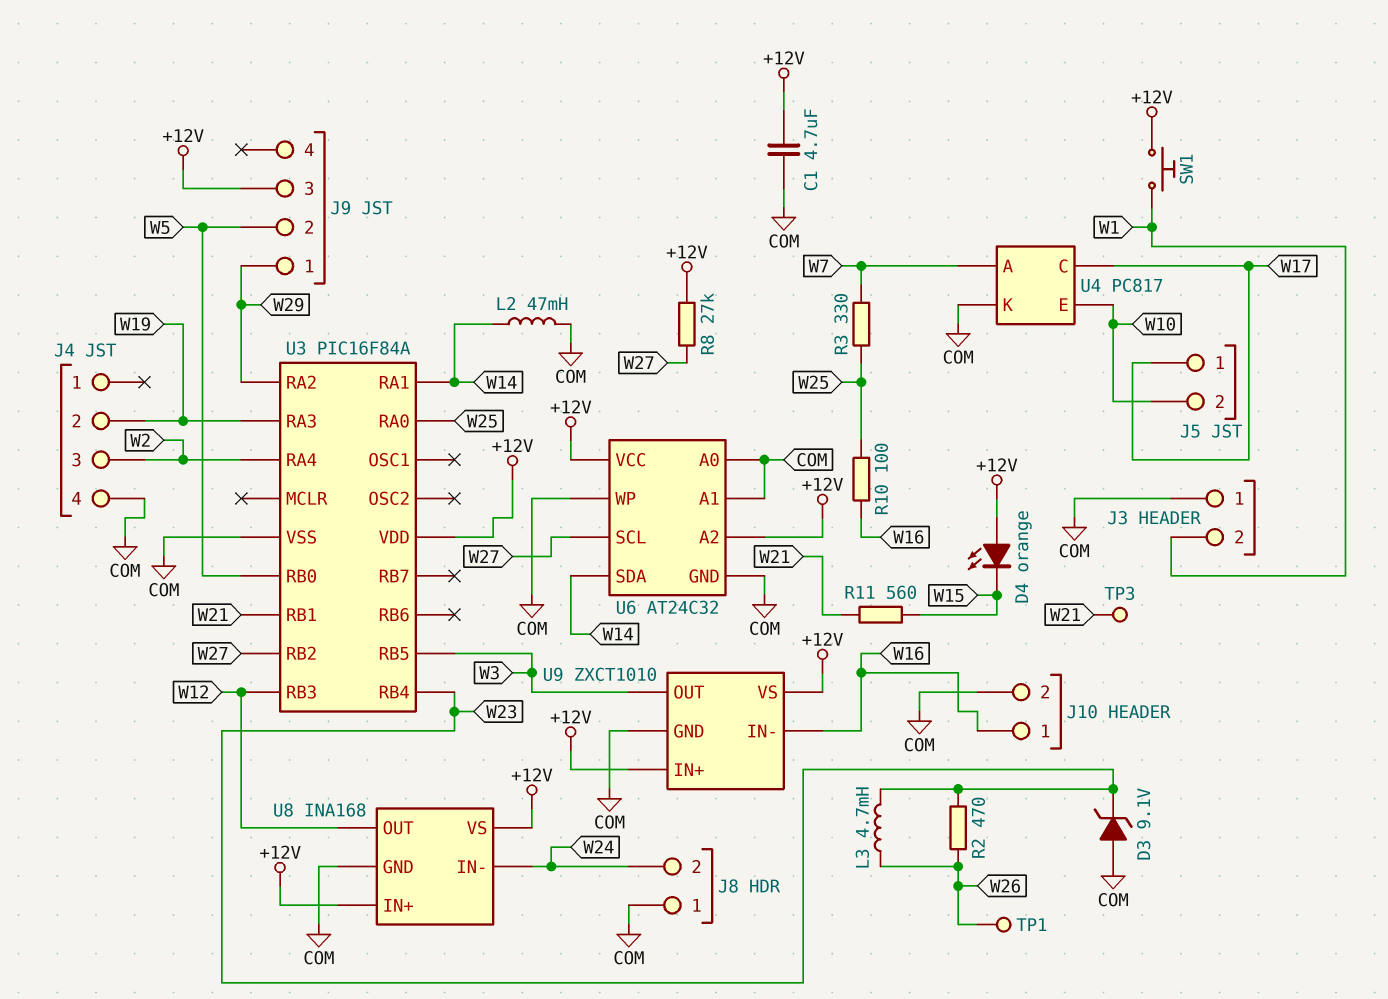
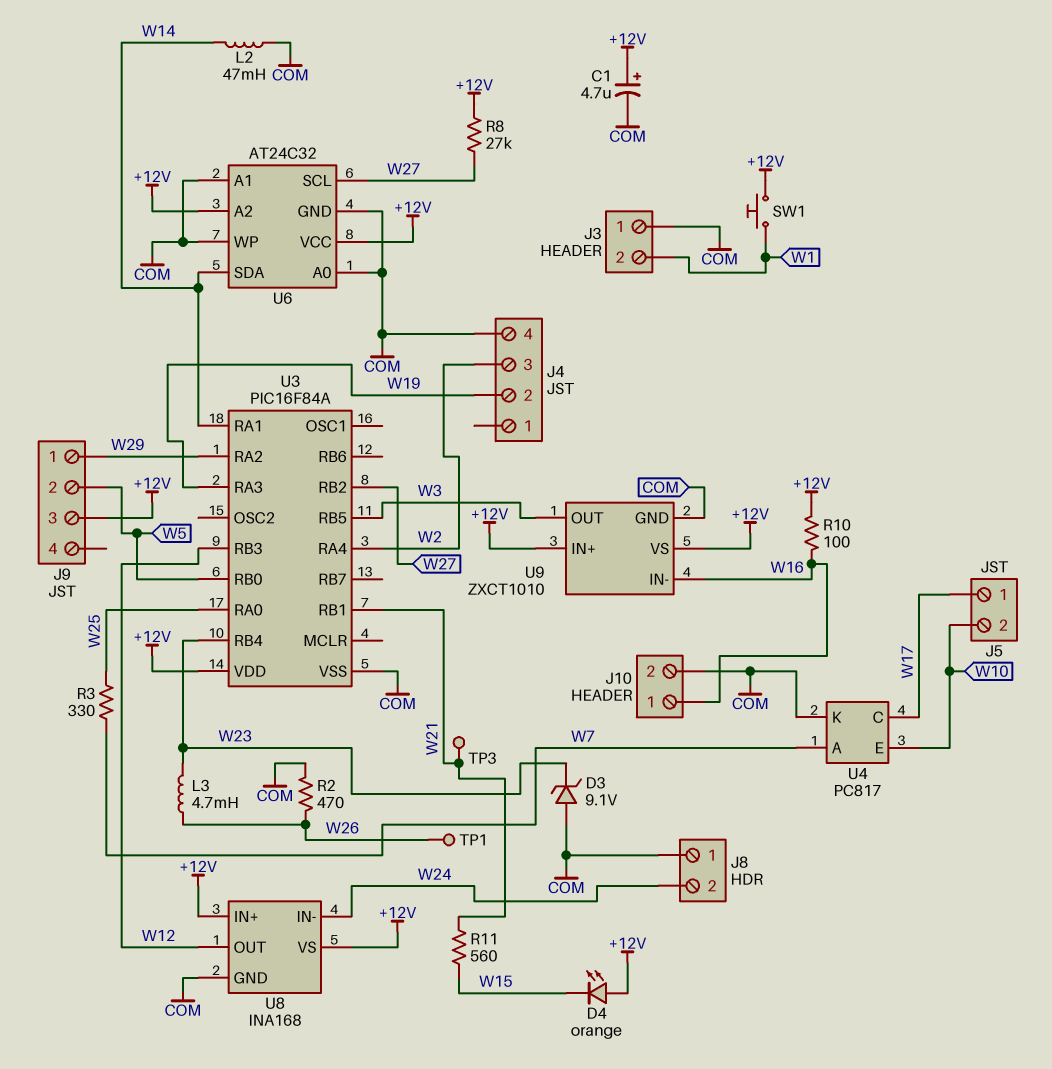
C1: 4.7uF (+12V, COM) -> 4.7uF (plus +12V, minus COM)
R2: 470 (W23, W26) -> 470 (COM, W26)
R10: 100 (W16, W25) -> 100 (+12V, W16)

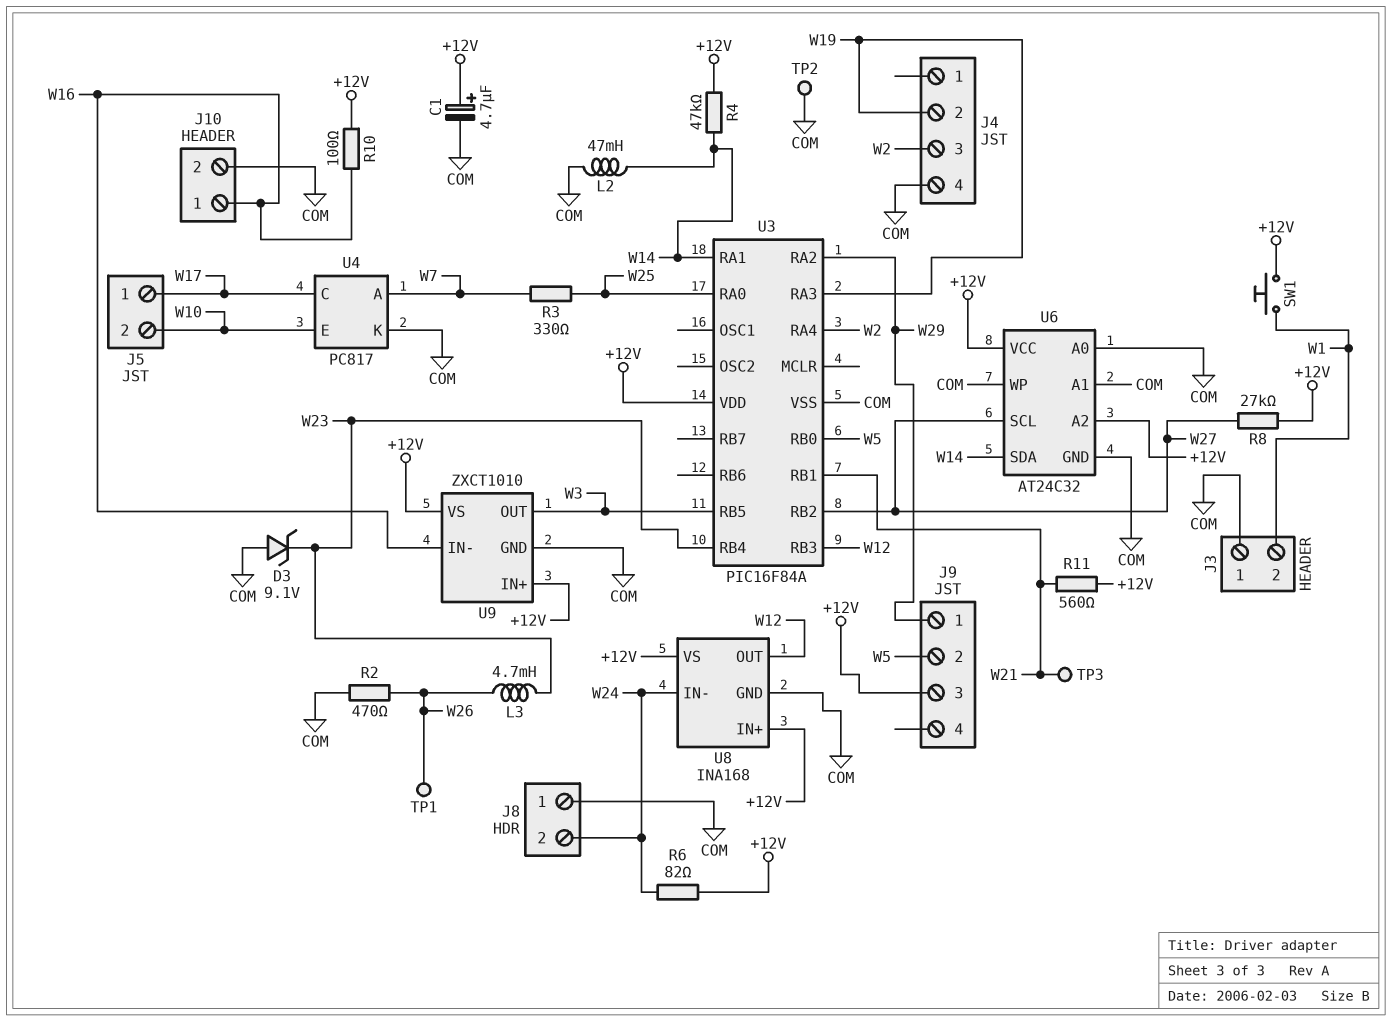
D4: LED orange (A +12V, K W15) -> none
R4: none -> 47k (+12V, W14)
R6: none -> 82 (+12V, W24)
R11: 560 (W15, W21) -> 560 (+12V, W21)
TP2: none -> test point (COM)

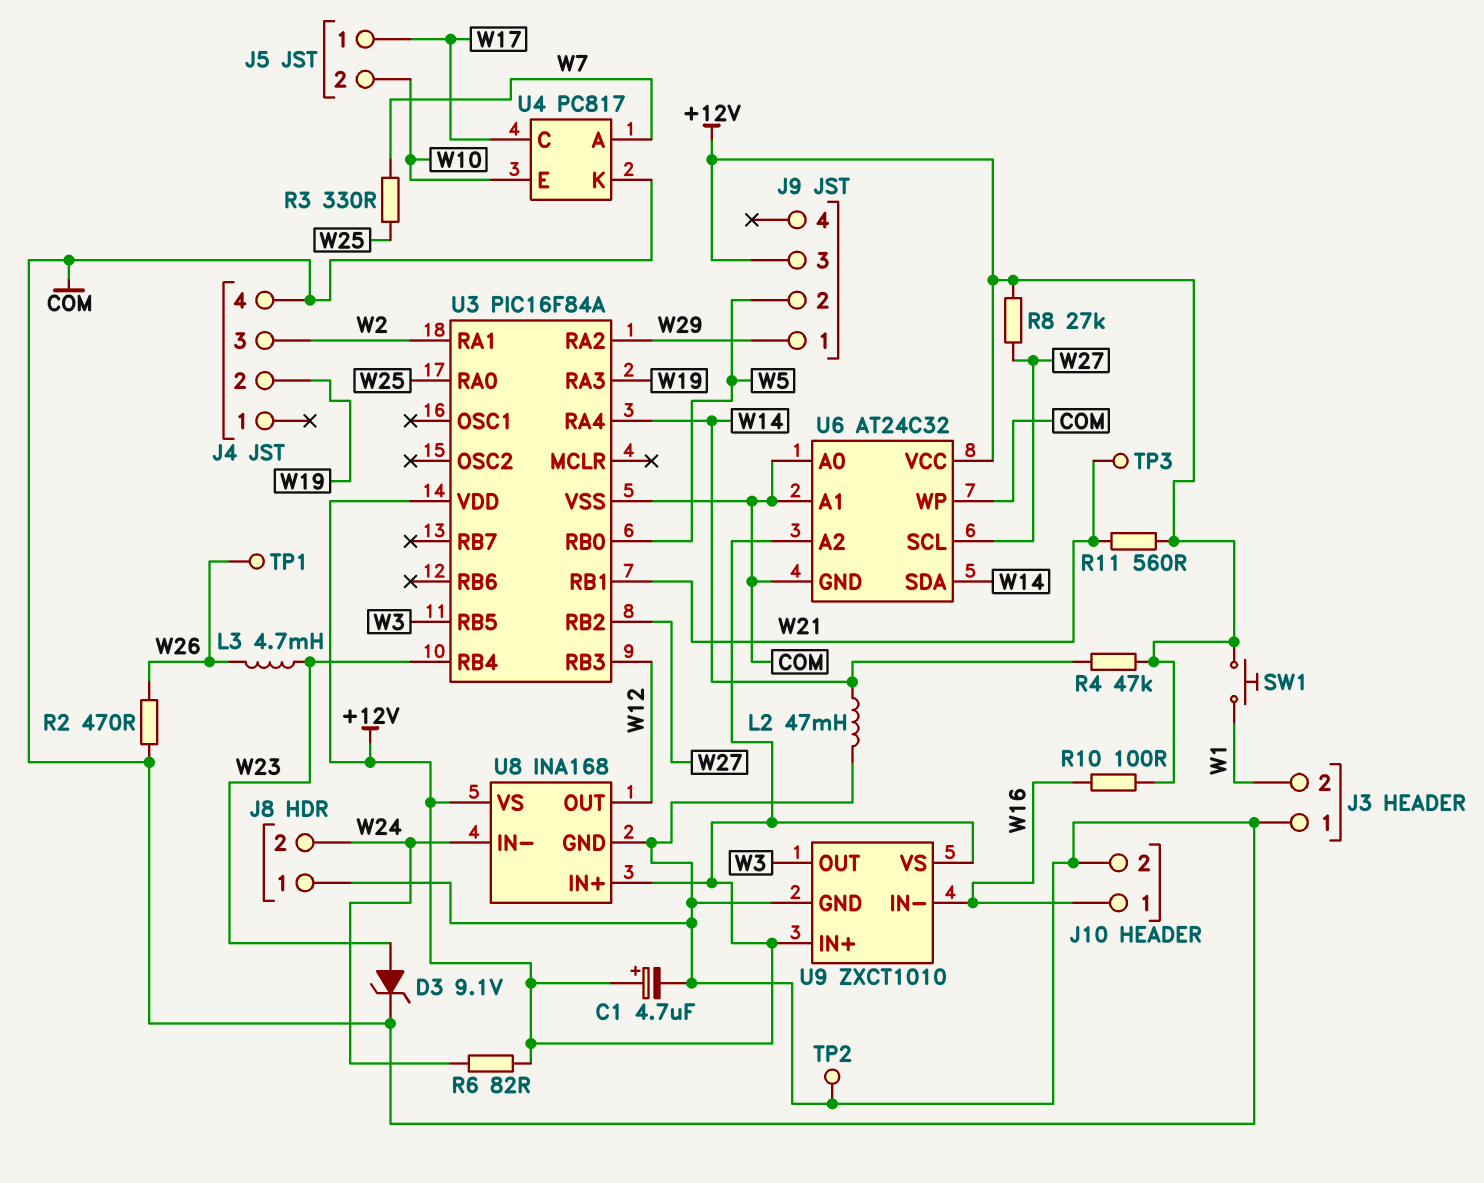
D3: zener 9.1V (A COM, K W23) -> zener 9.1V (A W23, K COM)
U3 pin RA1: W14 -> W2
U3 pin RA4: W2 -> W14

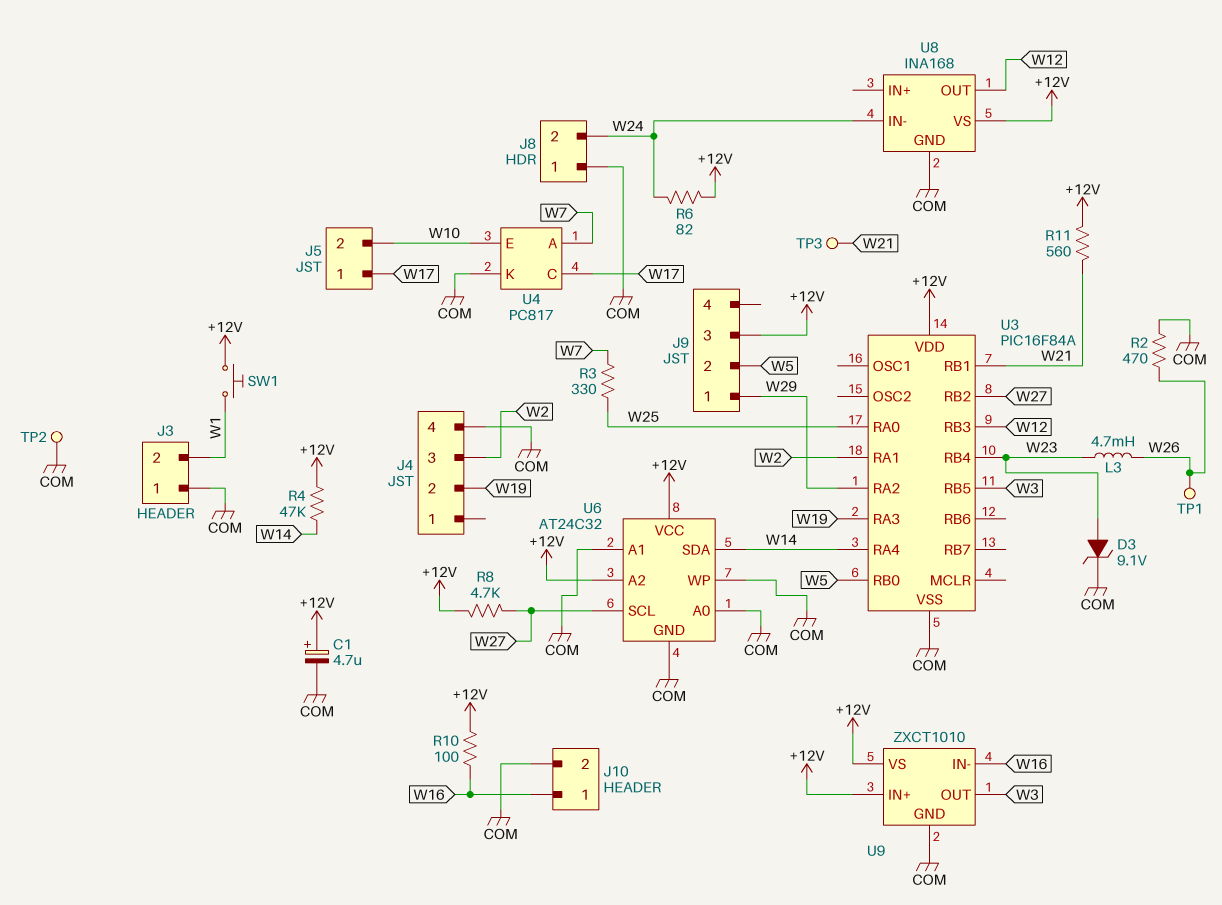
L2: 47mH (COM, W14) -> none
R8: 27k (+12V, W27) -> 4.7k (+12V, W27)
U8 pin IN+: +12V -> none

